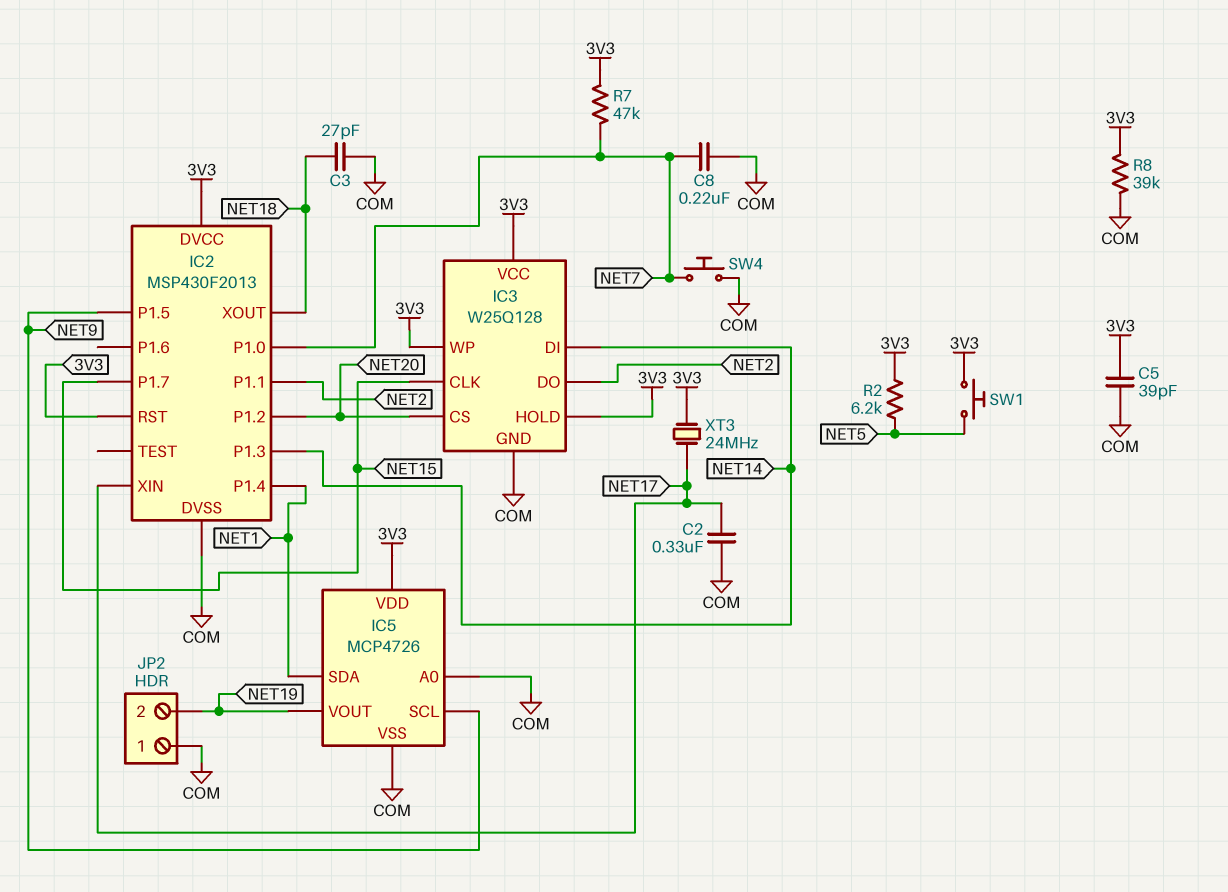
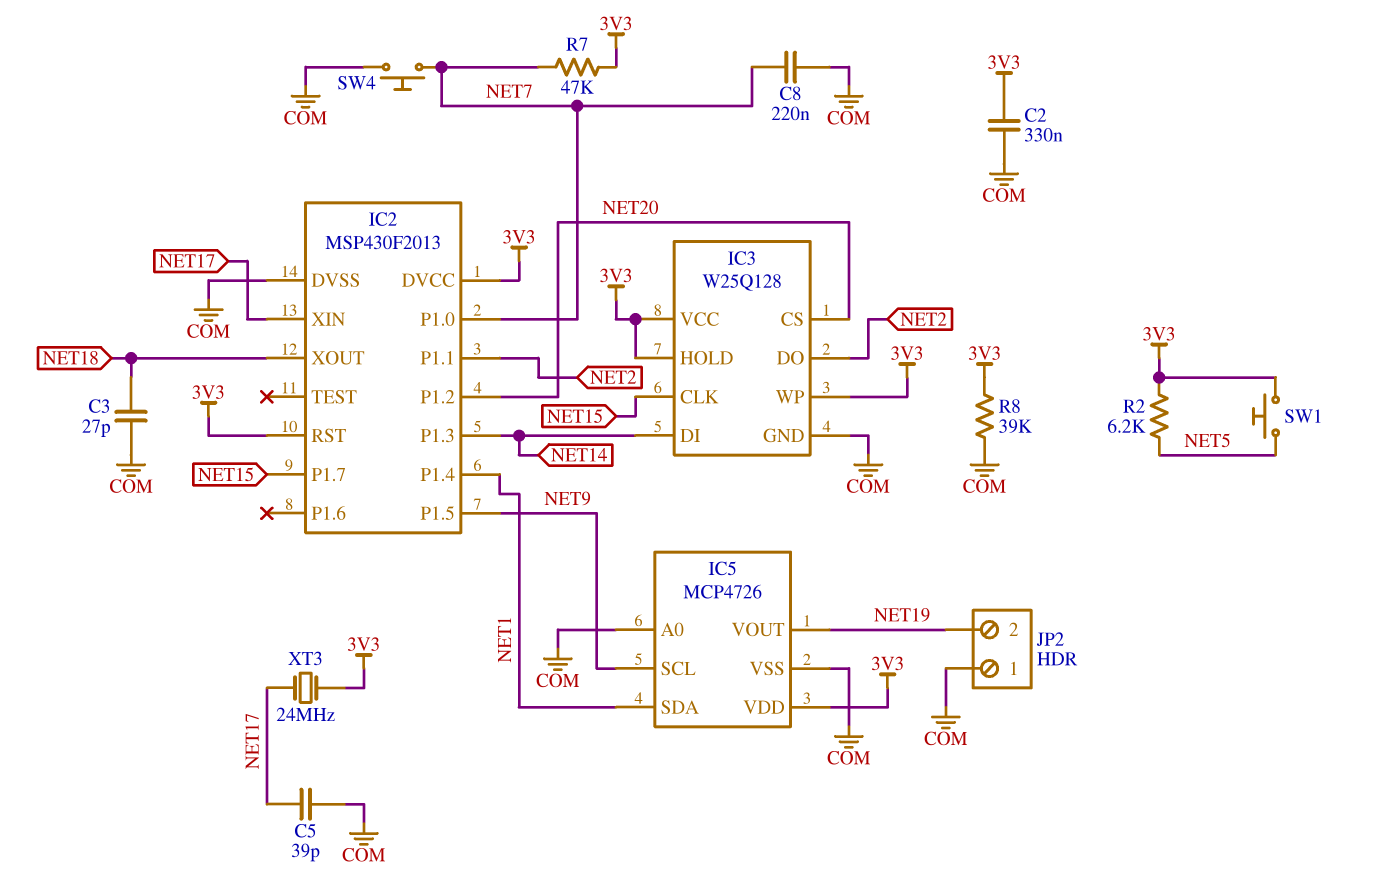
C2: 330nF (COM, NET17) -> 330nF (3V3, COM)
C5: 39pF (3V3, COM) -> 39pF (COM, NET17)

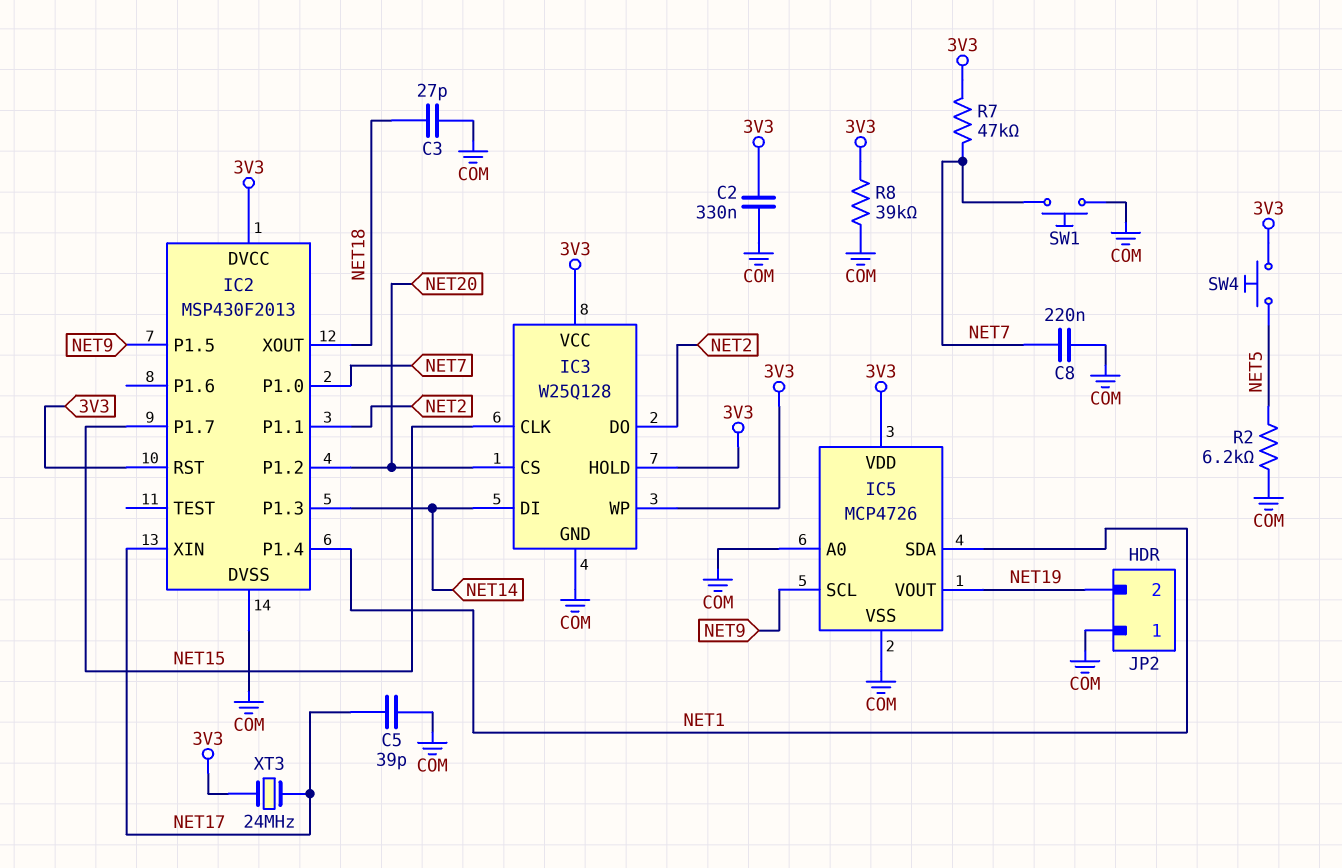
R2: 6.2k (3V3, NET5) -> 6.2k (COM, NET5)
SW1: button (3V3, NET5) -> button (COM, NET7)
SW4: button (COM, NET7) -> button (3V3, NET5)

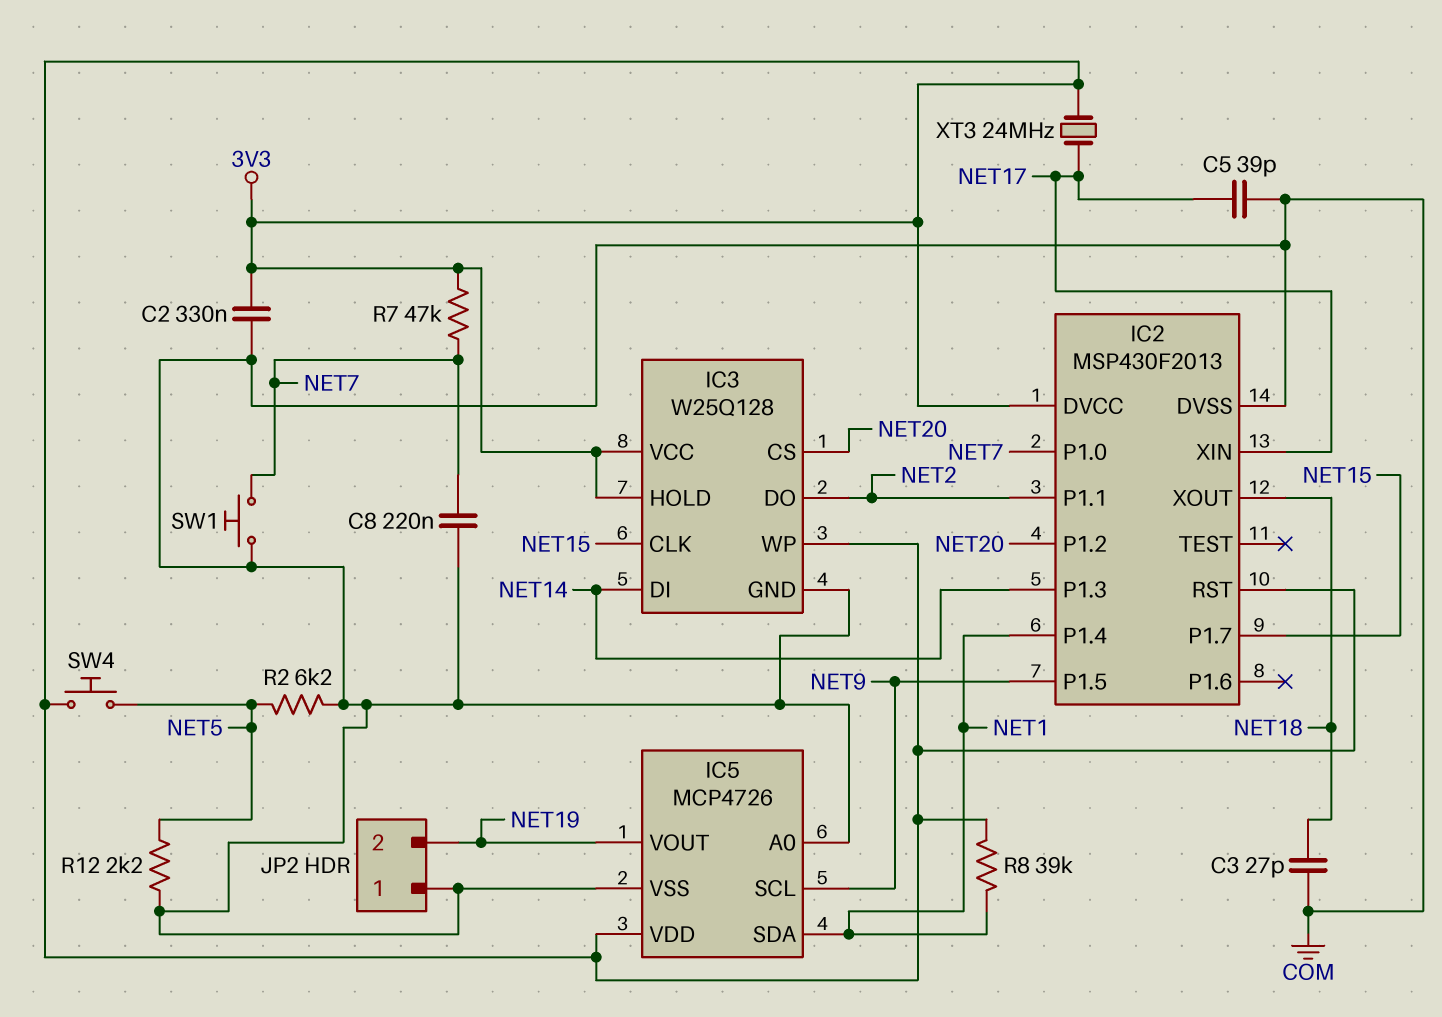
R8: 39k (3V3, COM) -> 39k (3V3, NET1)
R12: none -> 2.2k (COM, NET5)

